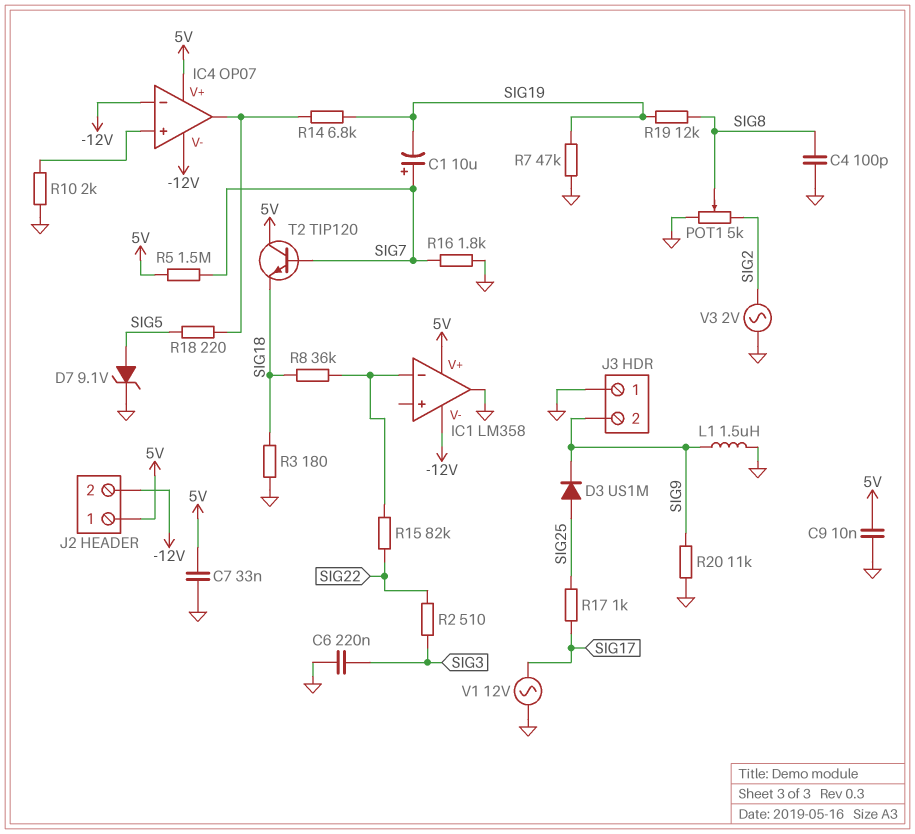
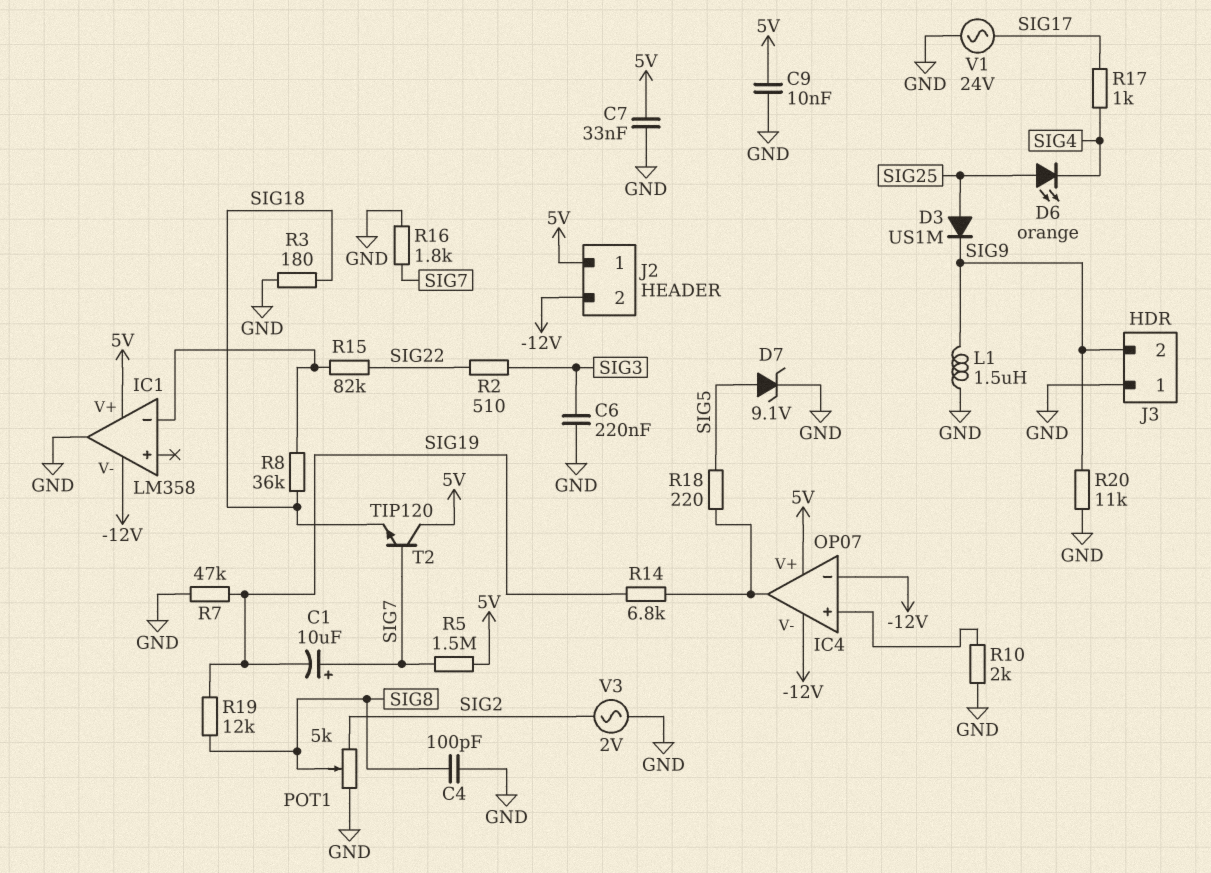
D6: none -> LED orange (A SIG25, K SIG4)
R17: 1k (SIG17, SIG25) -> 1k (SIG4, SIG17)
V1: AC 12V (GND, SIG17) -> AC 24V (GND, SIG17)

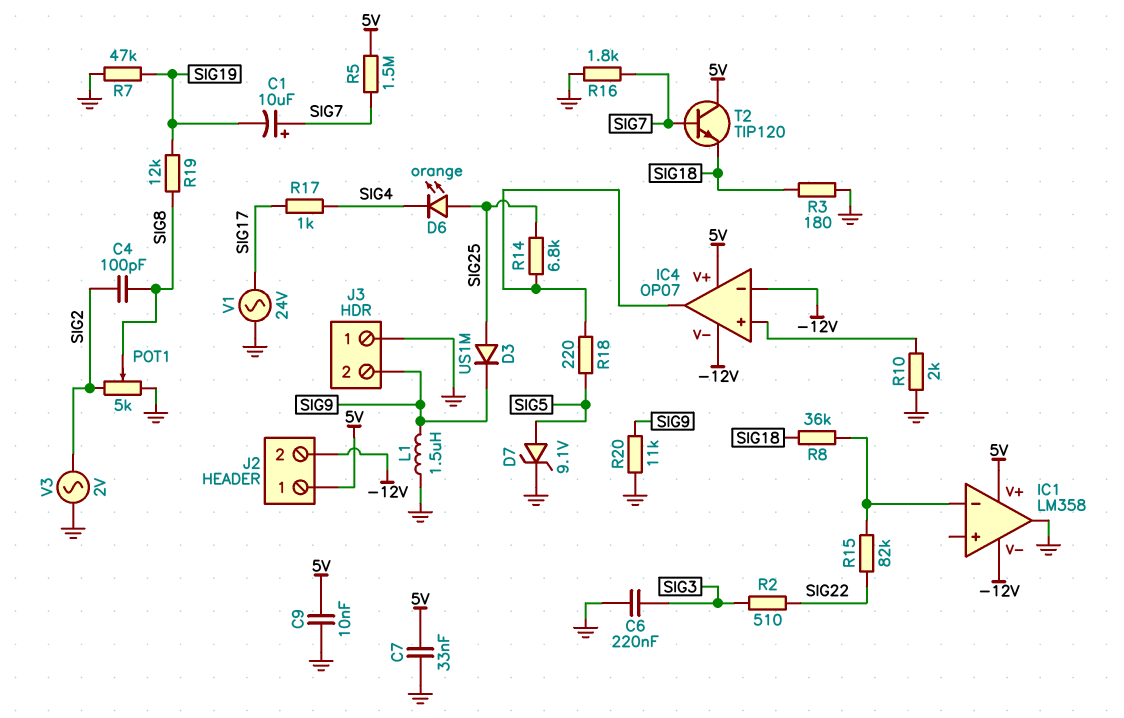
C4: 100pF (GND, SIG8) -> 100pF (SIG2, SIG8)
R14: 6.8k (IC4/out, SIG19) -> 6.8k (IC4/out, SIG25)

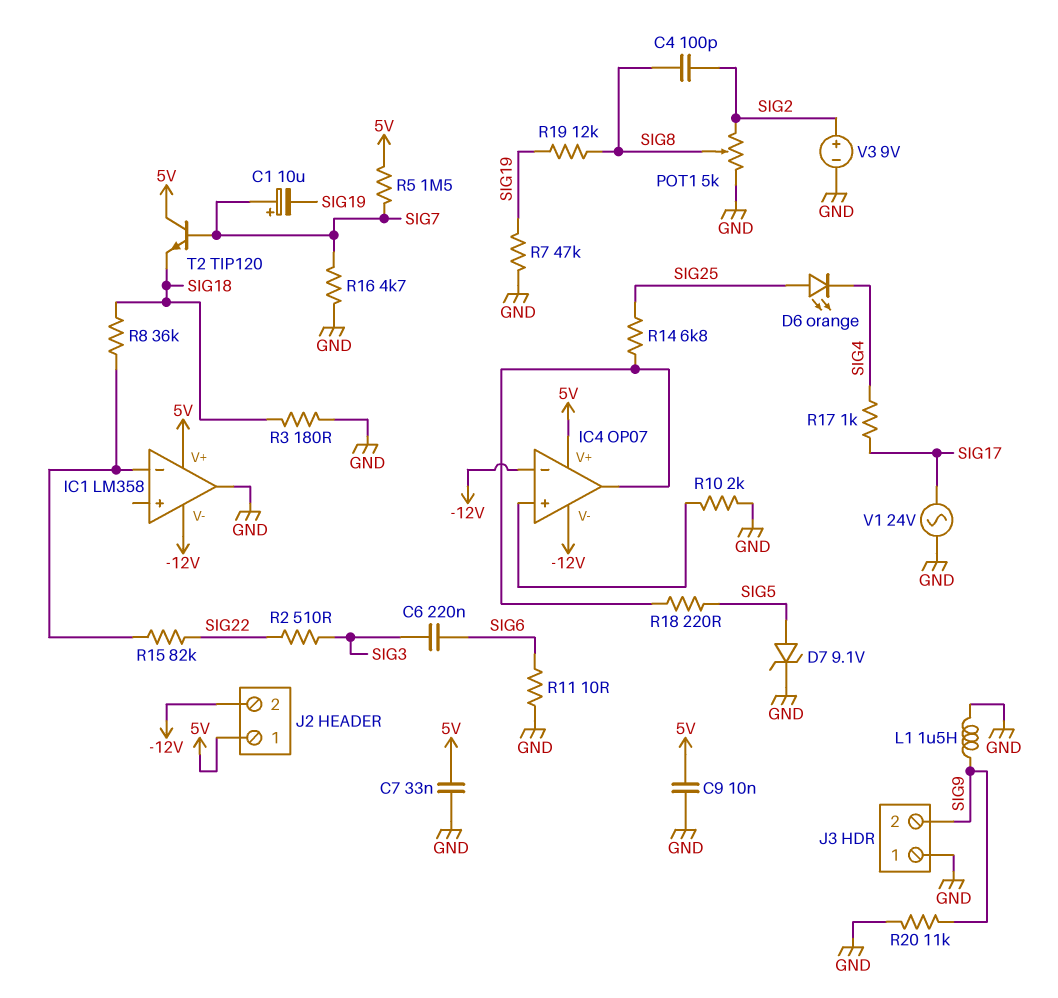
C6: 220nF (GND, SIG3) -> 220nF (SIG3, SIG6)
D3: diode US1M (A SIG25, K SIG9) -> none
R11: none -> 10 (GND, SIG6)
R16: 1.8k (GND, SIG7) -> 4.7k (GND, SIG7)
V3: AC 2V (GND, SIG2) -> 9V (plus SIG2, minus GND)

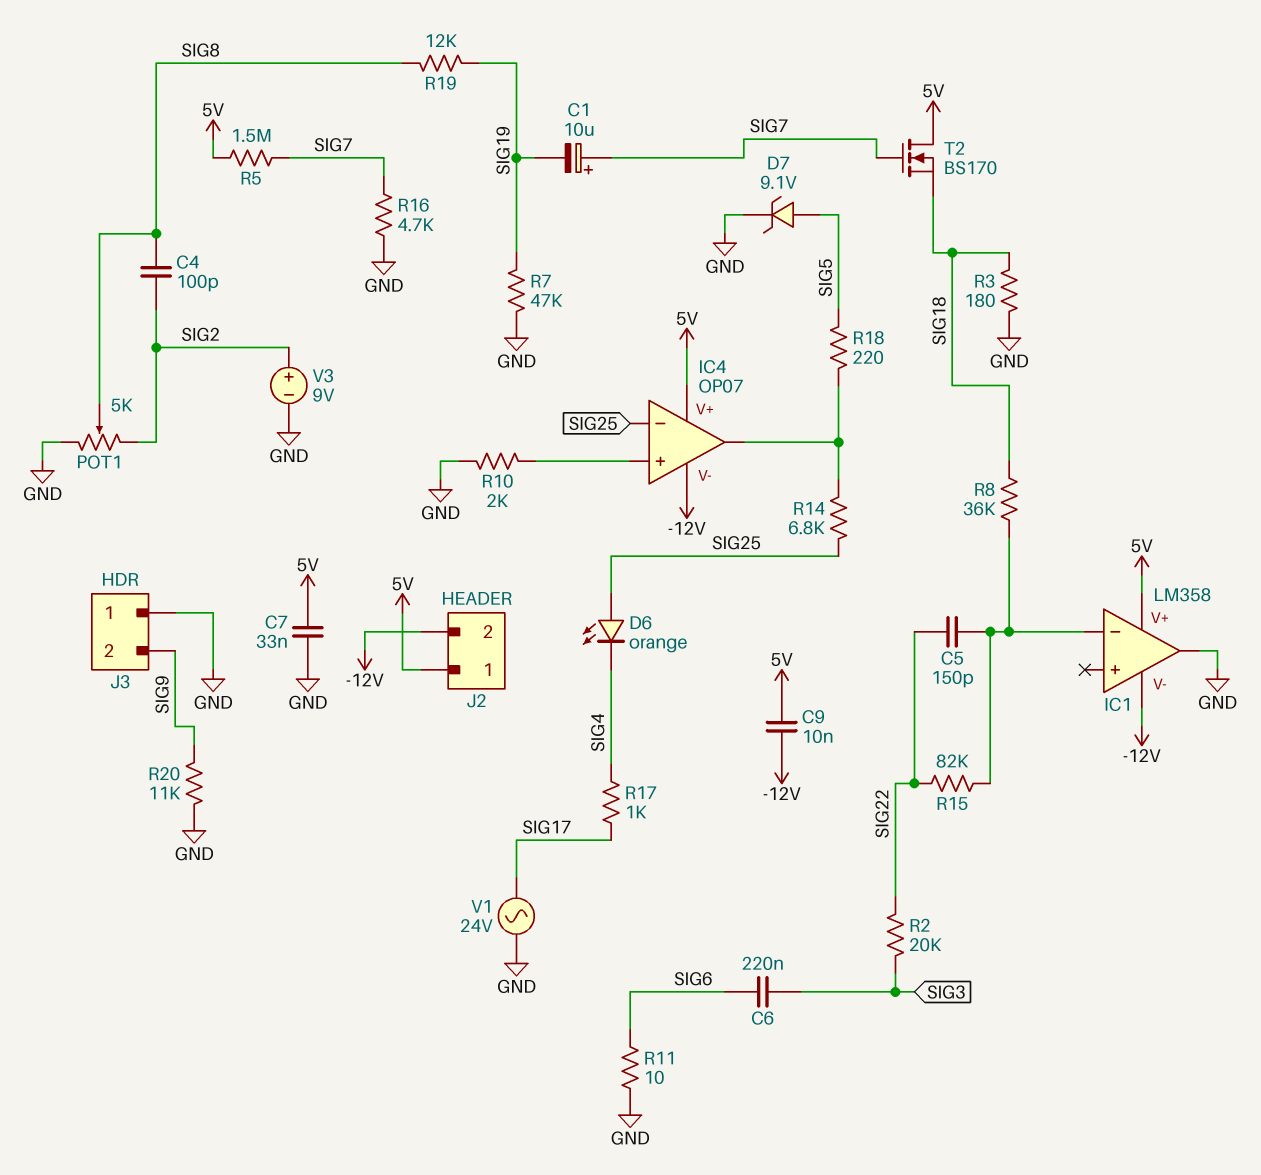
C5: none -> 150pF (IC1/in-, SIG22)
C9: 10nF (5V, GND) -> 10nF (-12V, 5V)
IC4 pin in-: -12V -> SIG25
L1: 1.5uH (GND, SIG9) -> none
R2: 510 (SIG3, SIG22) -> 20k (SIG3, SIG22)
T2: NPN TIP120 (B SIG7, C 5V, E SIG18) -> NMOS BS170 (G SIG7, D 5V, S SIG18)

